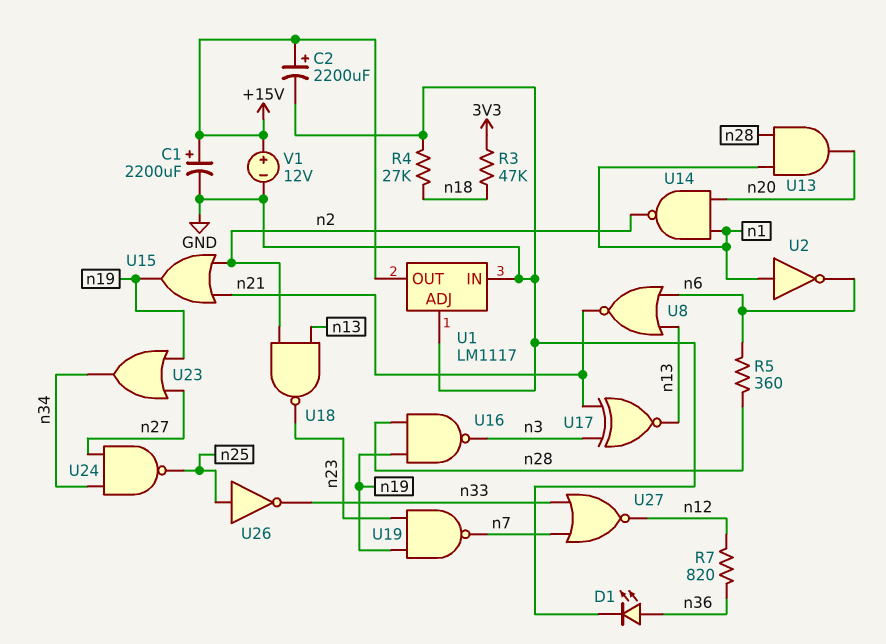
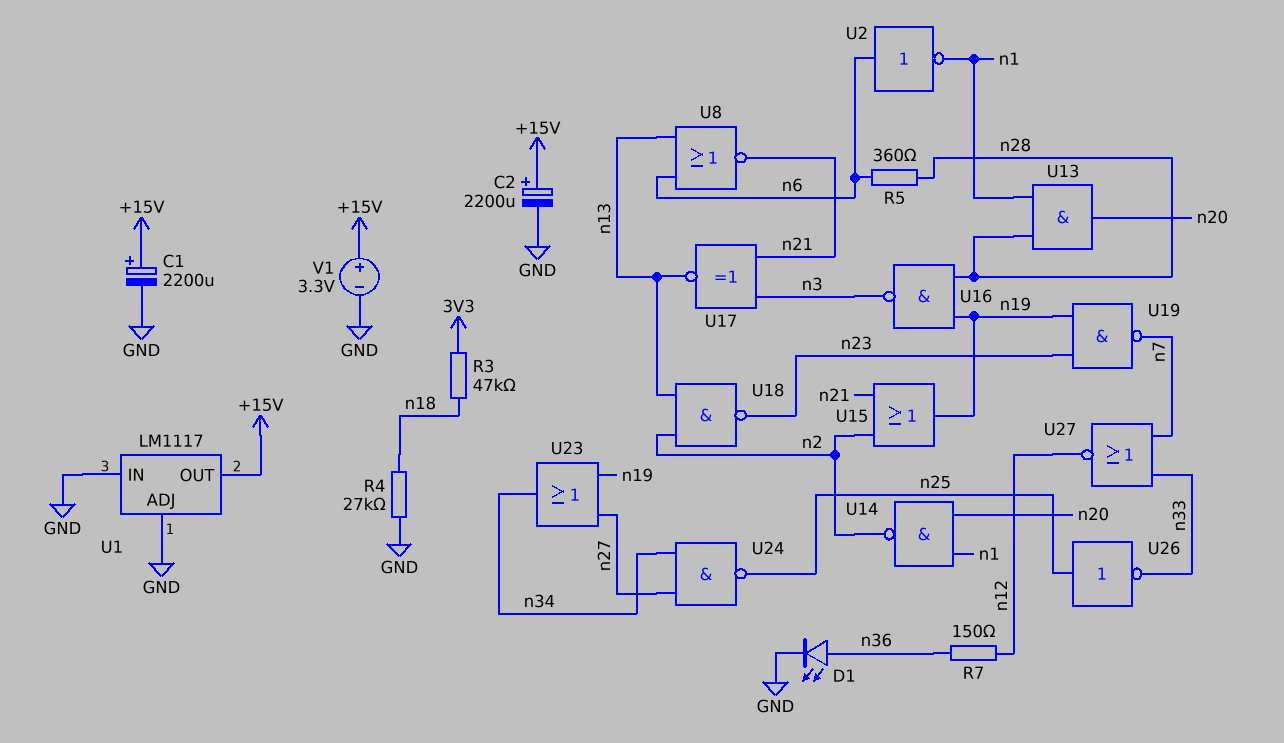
R7: 820 (n12, n36) -> 150 (n12, n36)
U2: NOT (in n1, out n6) -> NOT (in n6, out n1)
V1: 12V (plus +15V, minus GND) -> 3.3V (plus +15V, minus GND)

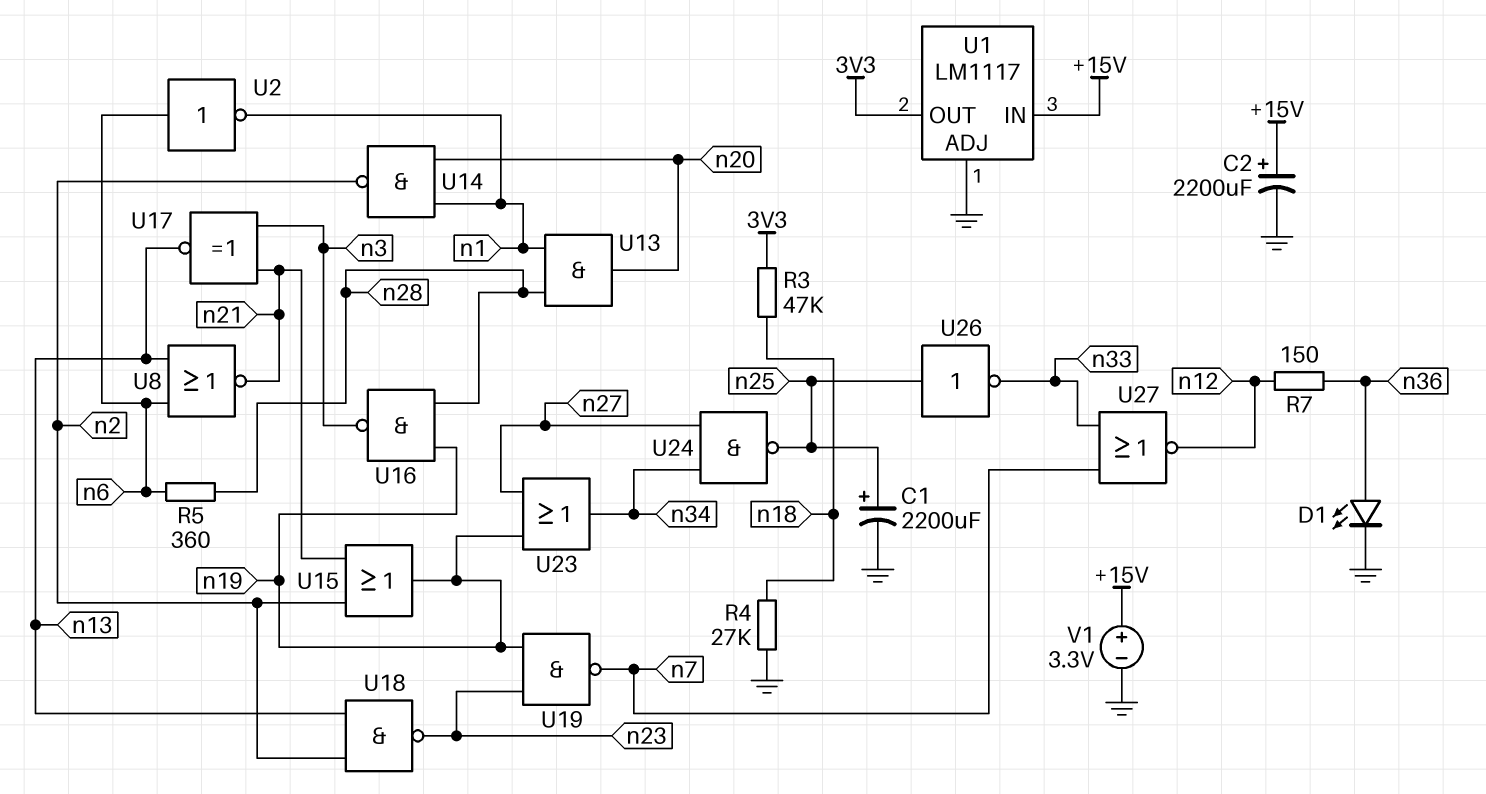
C1: 2200uF (plus +15V, minus GND) -> 2200uF (plus n25, minus GND)
U1 pin IN: GND -> +15V
U1 pin OUT: +15V -> 3V3

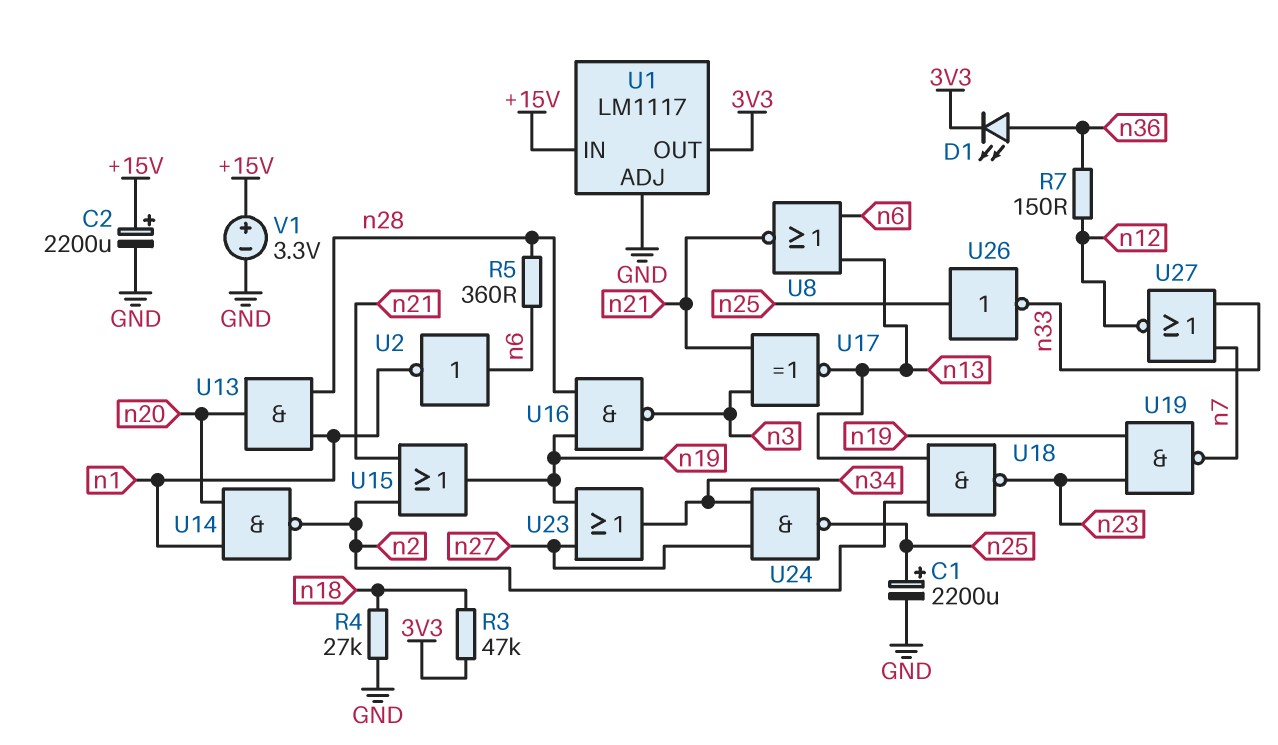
D1: LED (A n36, K GND) -> LED (A n36, K 3V3)

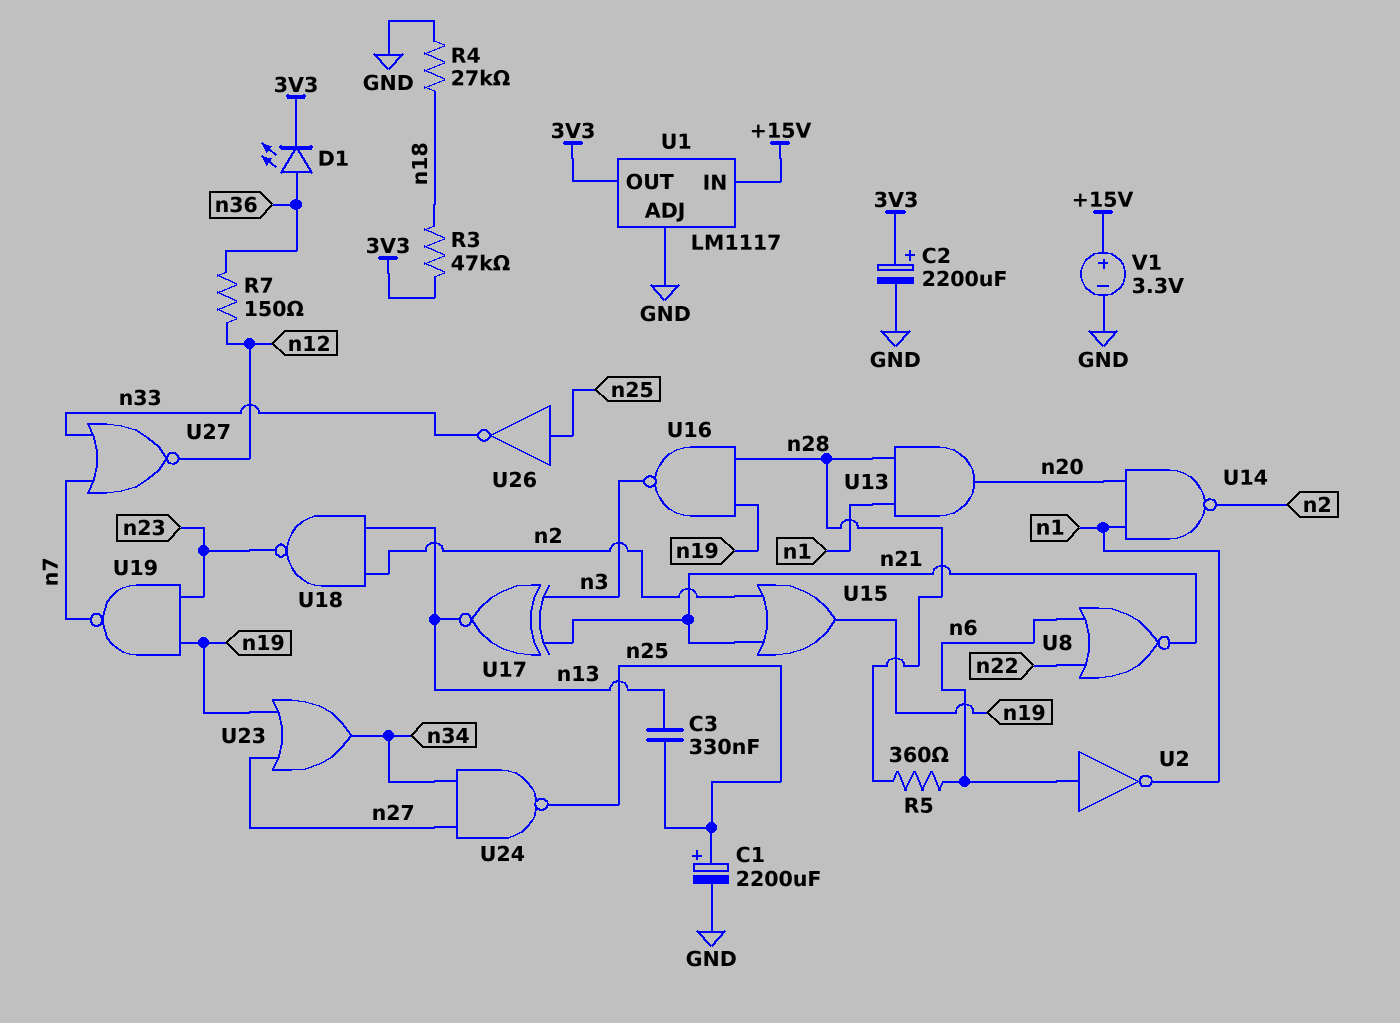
C2: 2200uF (plus +15V, minus GND) -> 2200uF (plus 3V3, minus GND)
C3: none -> 330nF (n13, n25)
U8: NOR (in n6, in n13, out n21) -> NOR (in n6, in n22, out n21)

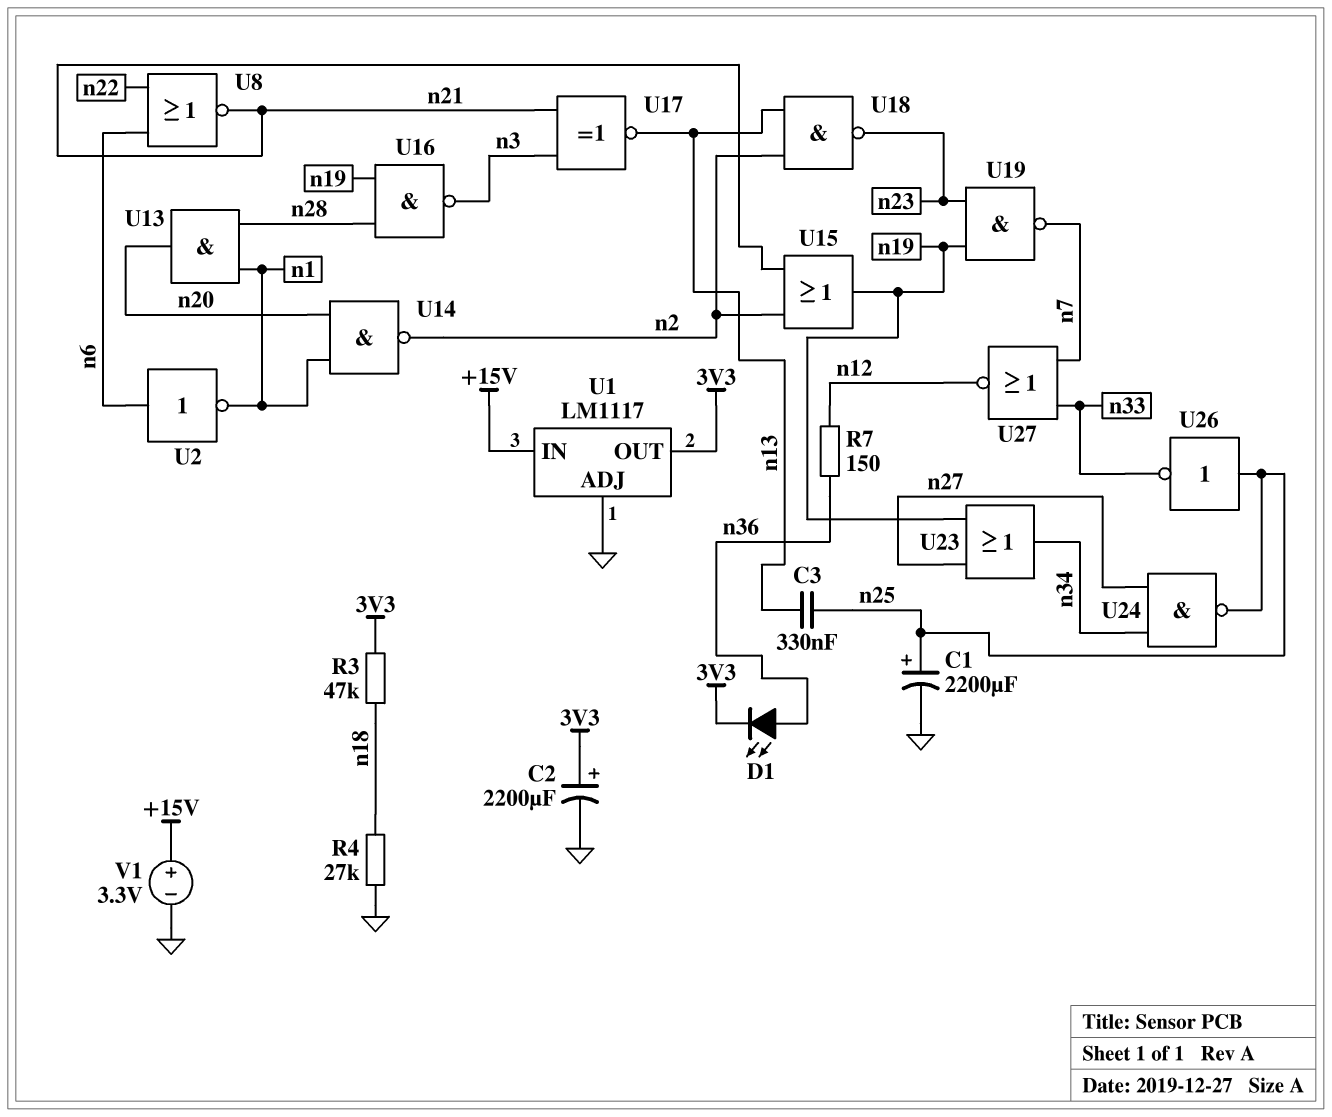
R5: 360 (n6, n28) -> none

